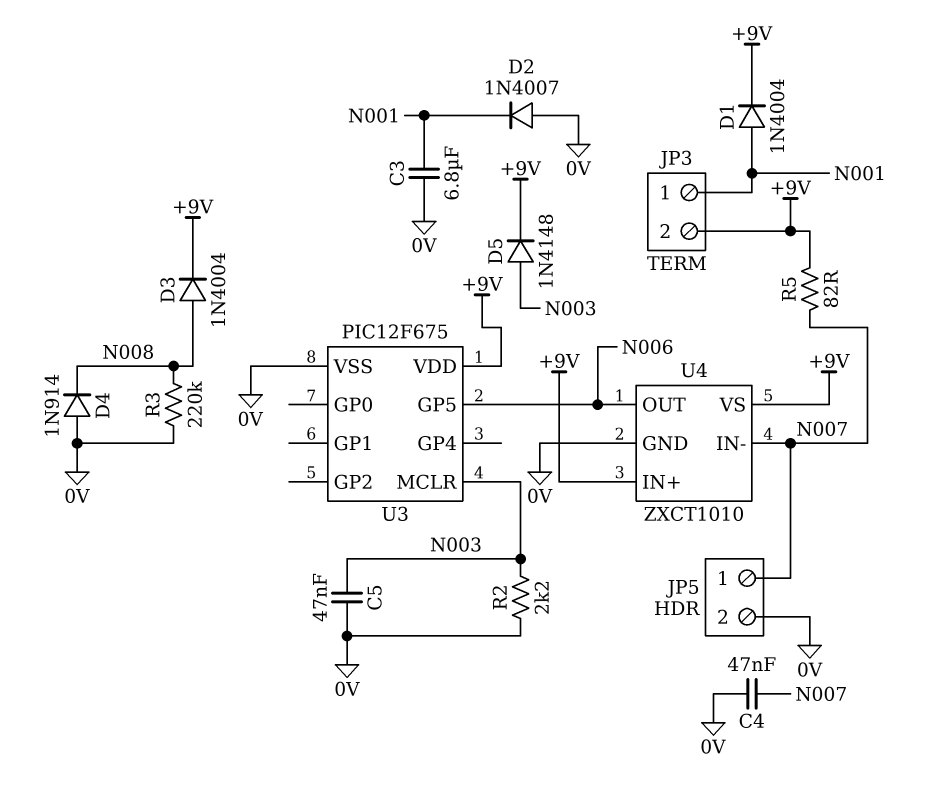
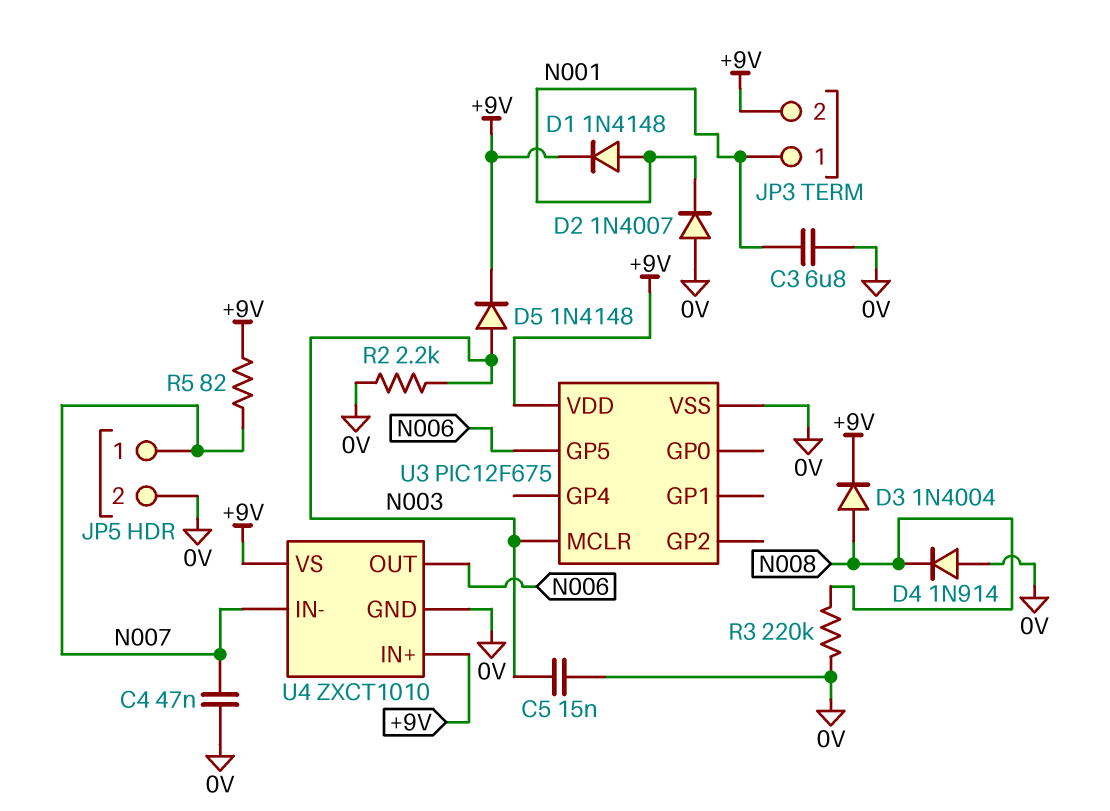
C5: 47nF (0V, N003) -> 15nF (0V, N003)
D1: diode 1N4004 (A N001, K +9V) -> diode 1N4148 (A N001, K +9V)

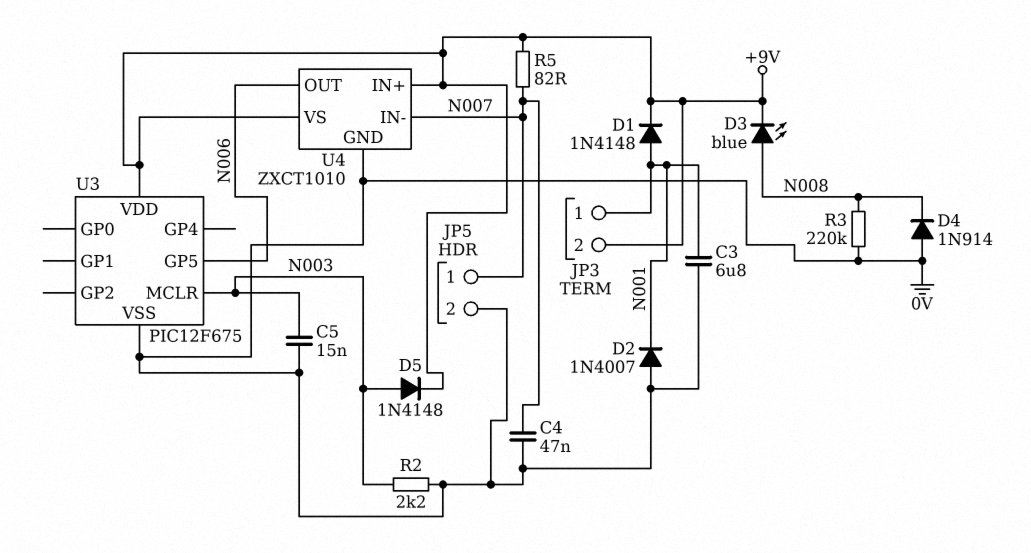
D3: diode 1N4004 (A N008, K +9V) -> LED blue (A N008, K +9V)

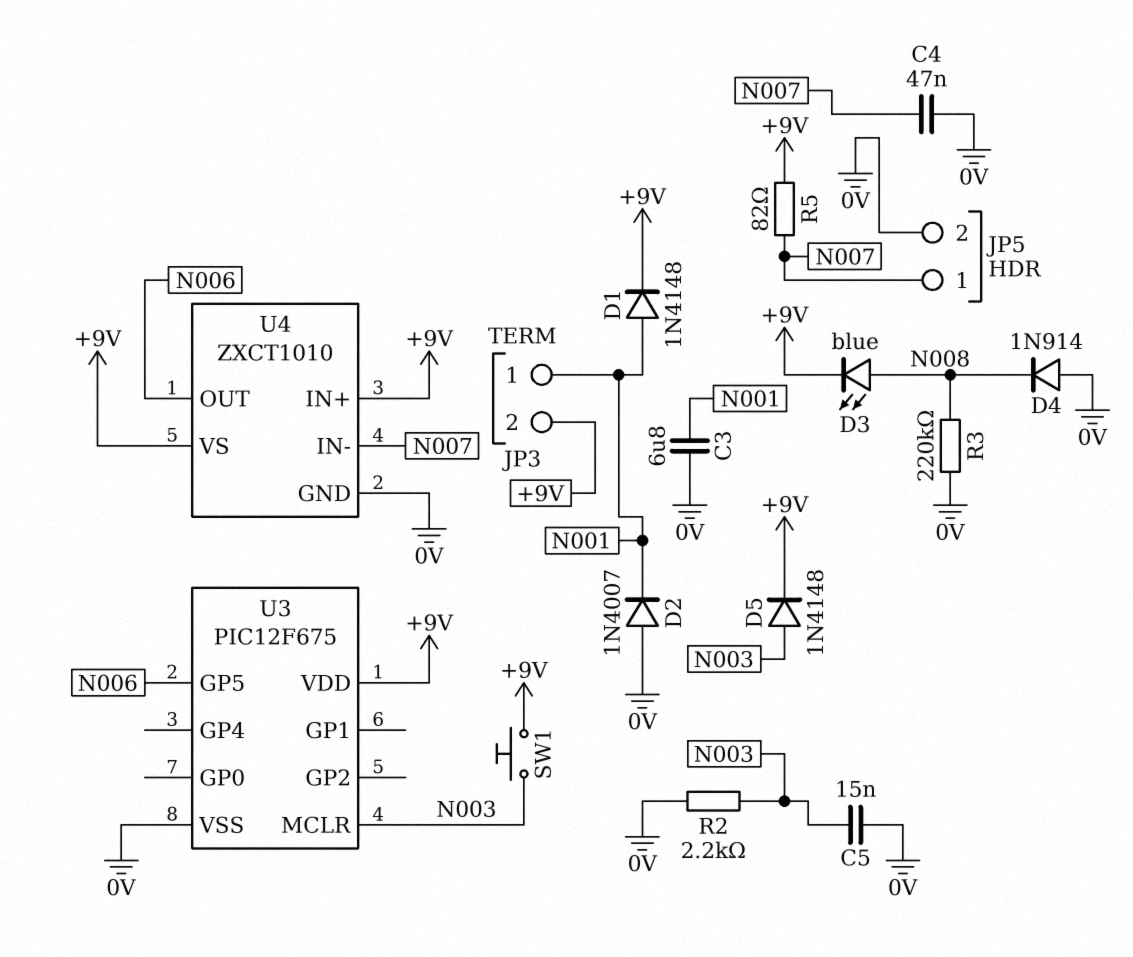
SW1: none -> button (+9V, N003)

